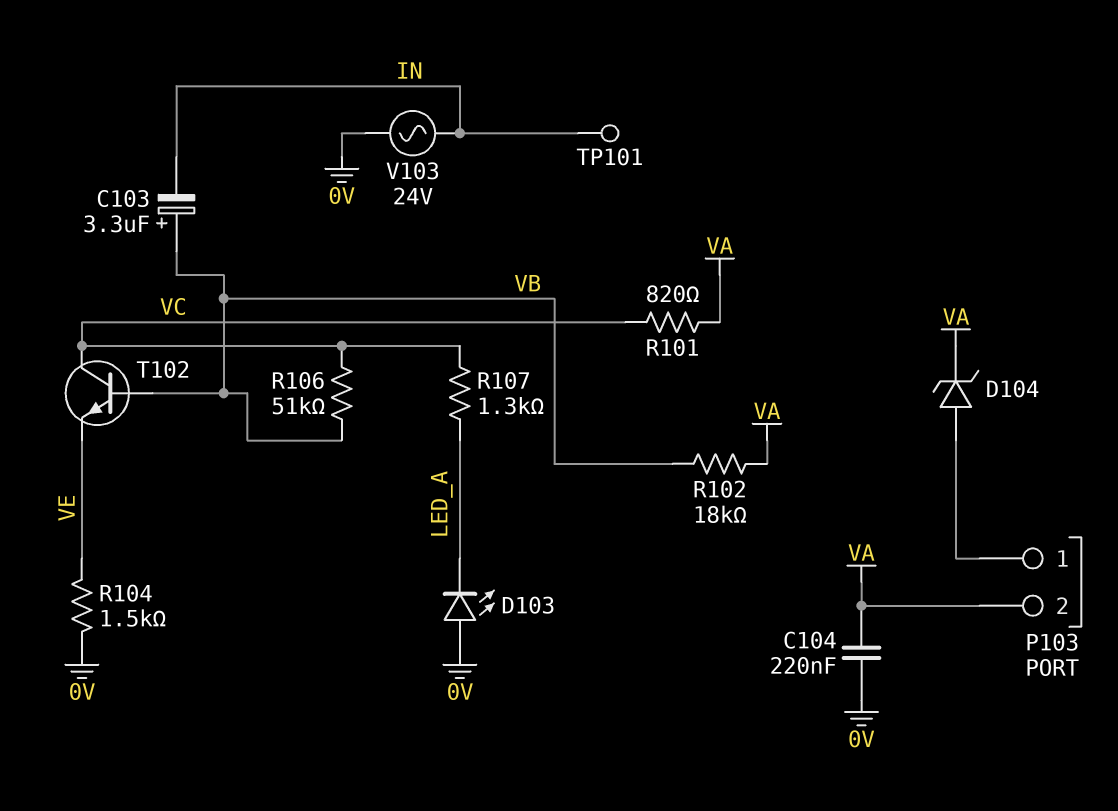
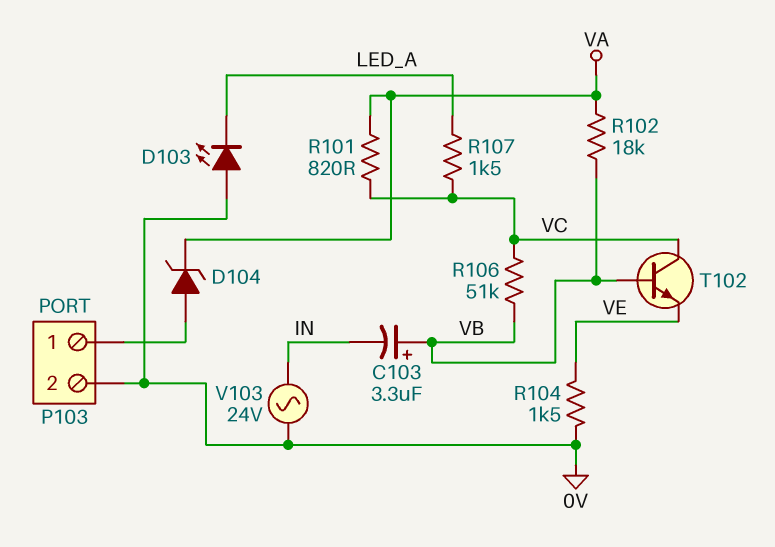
C104: 220nF (0V, VA) -> none
P103 pin 2: VA -> 0V
R107: 1.3k (LED_A, VC) -> 1.5k (LED_A, VC)
TP101: test point (IN) -> none

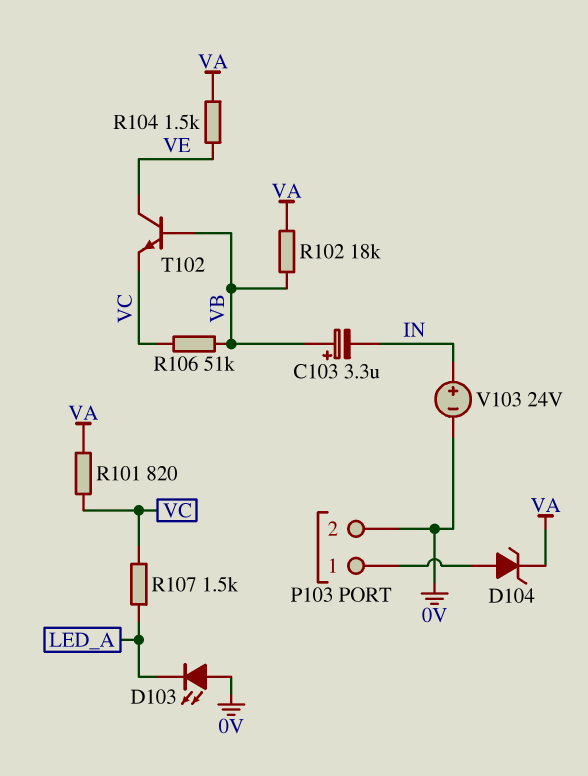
R104: 1.5k (0V, VE) -> 1.5k (VA, VE)
T102: NPN (B VB, C VC, E VE) -> NPN (B VB, C VE, E VC)
V103: AC 24V (0V, IN) -> 24V (plus IN, minus 0V)

